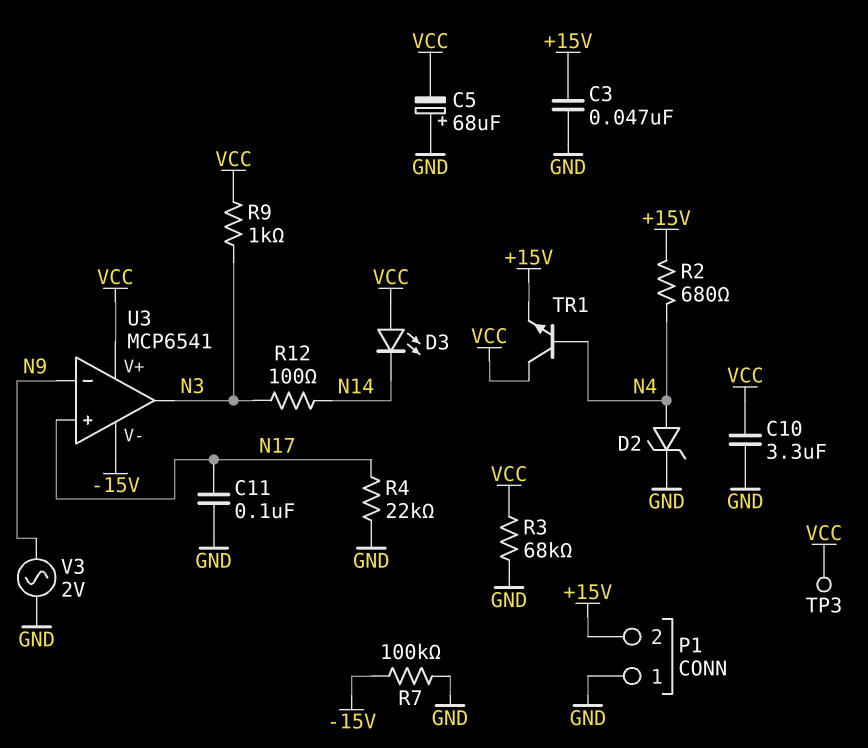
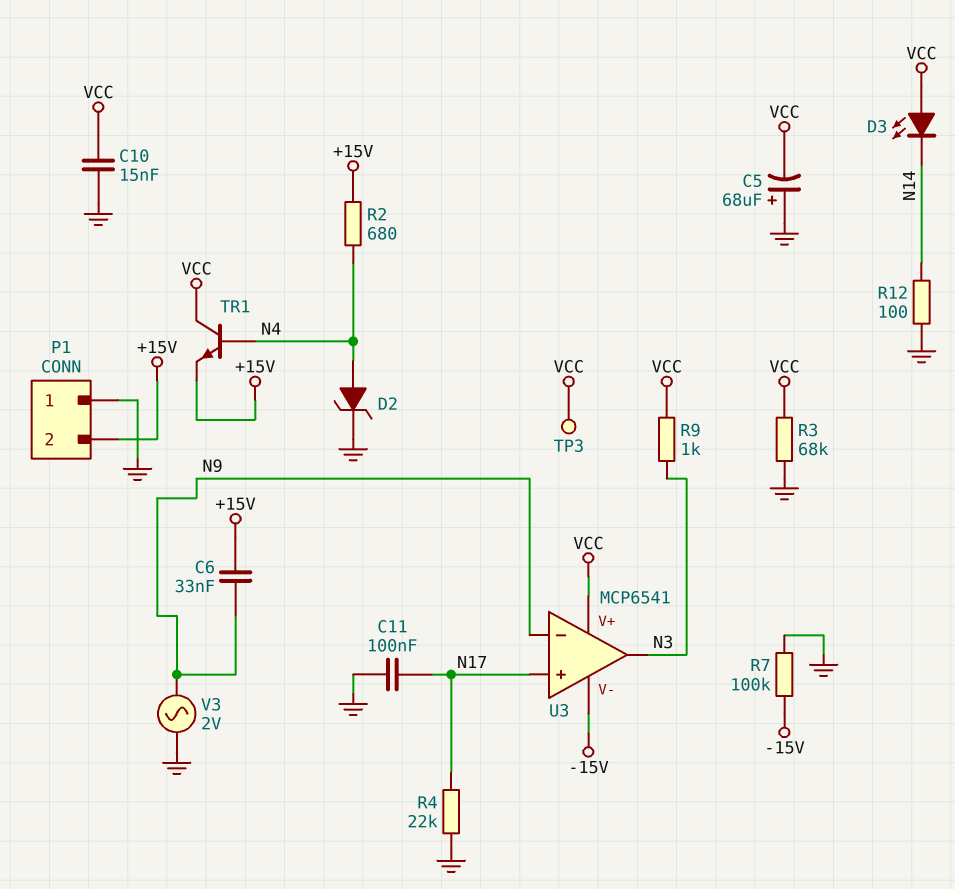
C3: 47nF (+15V, GND) -> none
C6: none -> 33nF (+15V, N9)
C10: 3.3uF (GND, VCC) -> 15nF (GND, VCC)
R12: 100 (N3, N14) -> 100 (GND, N14)

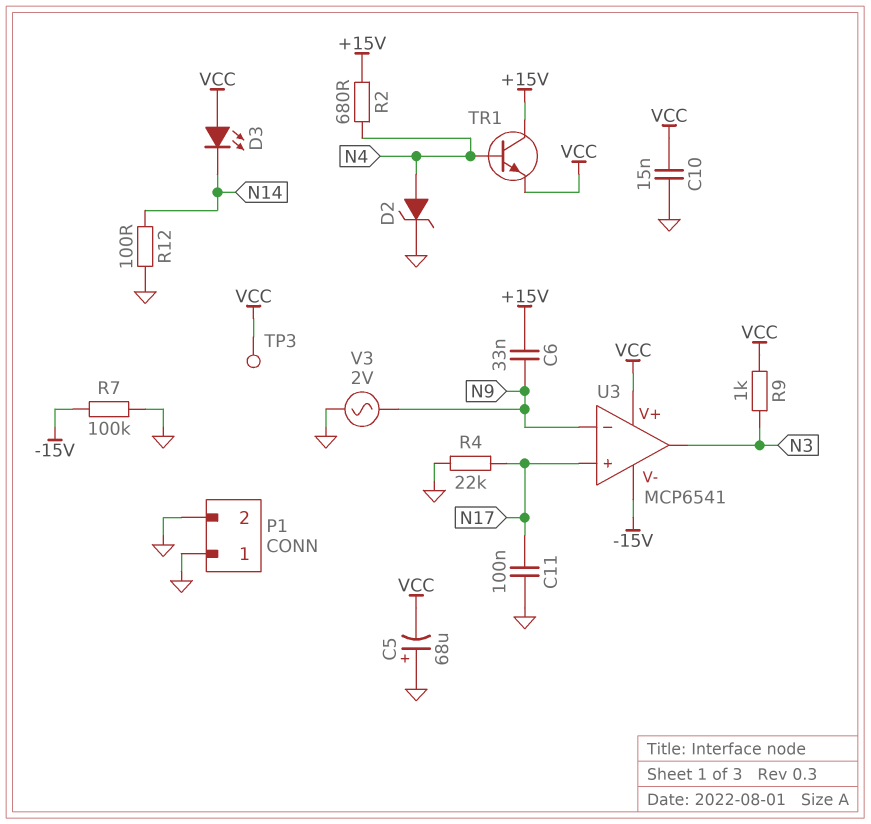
P1 pin 2: +15V -> GND
R3: 68k (GND, VCC) -> none
TR1: NPN (B N4, C VCC, E +15V) -> NPN (B N4, C +15V, E VCC)

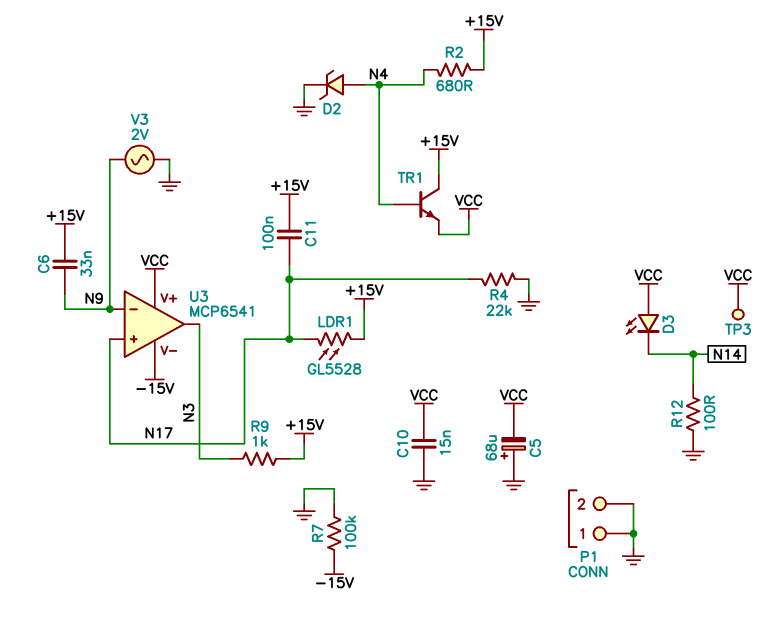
C11: 100nF (GND, N17) -> 100nF (+15V, N17)
LDR1: none -> GL5528 (+15V, N17)
R9: 1k (N3, VCC) -> 1k (+15V, N3)

